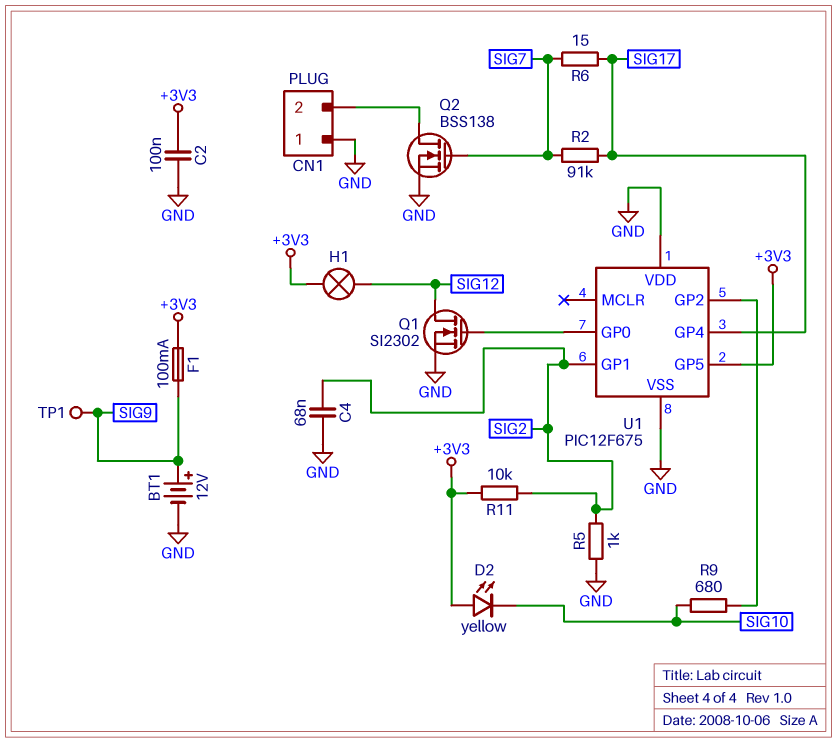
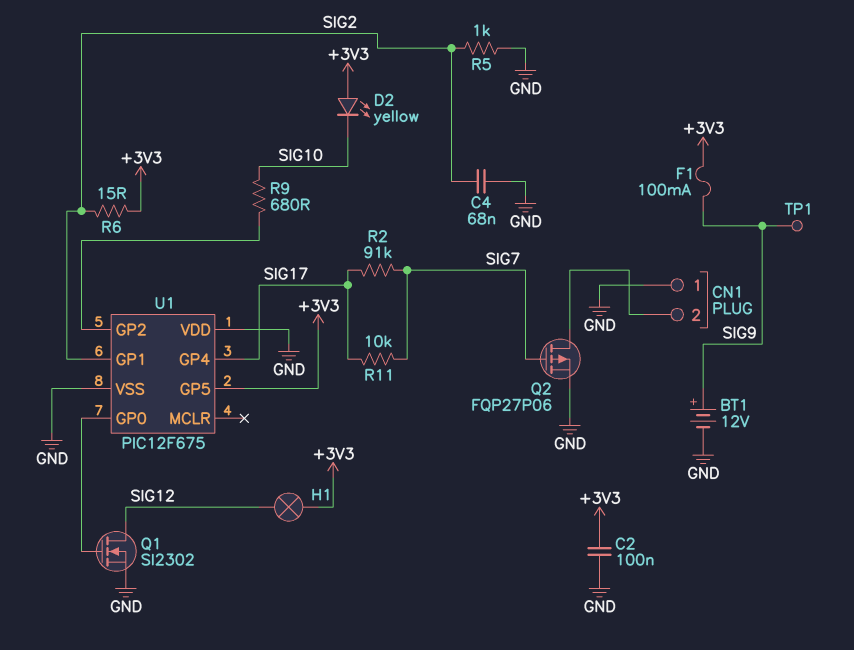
Q2: NMOS BSS138 (G SIG7, D CN1/2, S GND) -> PMOS FQP27P06 (G SIG7, D CN1/2, S GND)
R6: 15 (SIG7, SIG17) -> 15 (+3V3, SIG2)
R11: 10k (+3V3, SIG2) -> 10k (SIG7, SIG17)

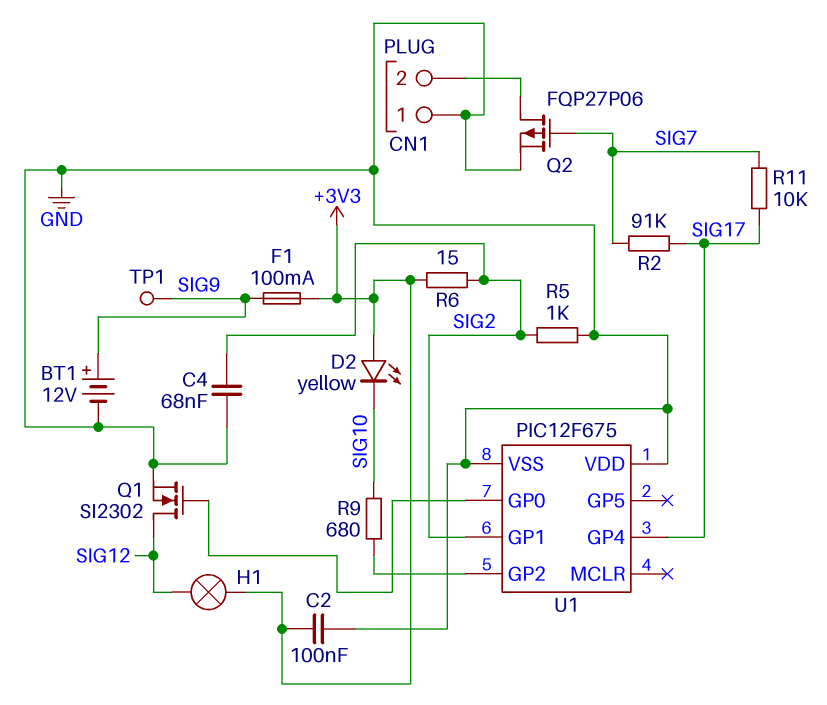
U1 pin GP5: +3V3 -> none

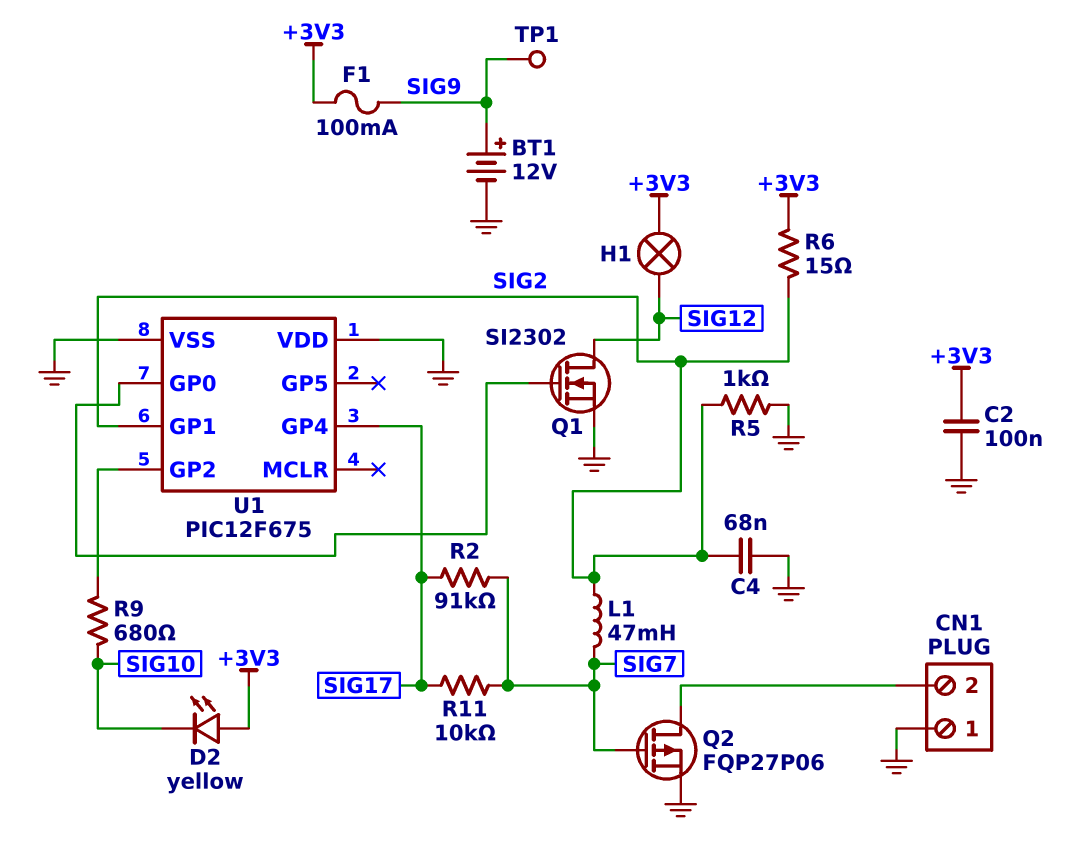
L1: none -> 47mH (SIG2, SIG7)

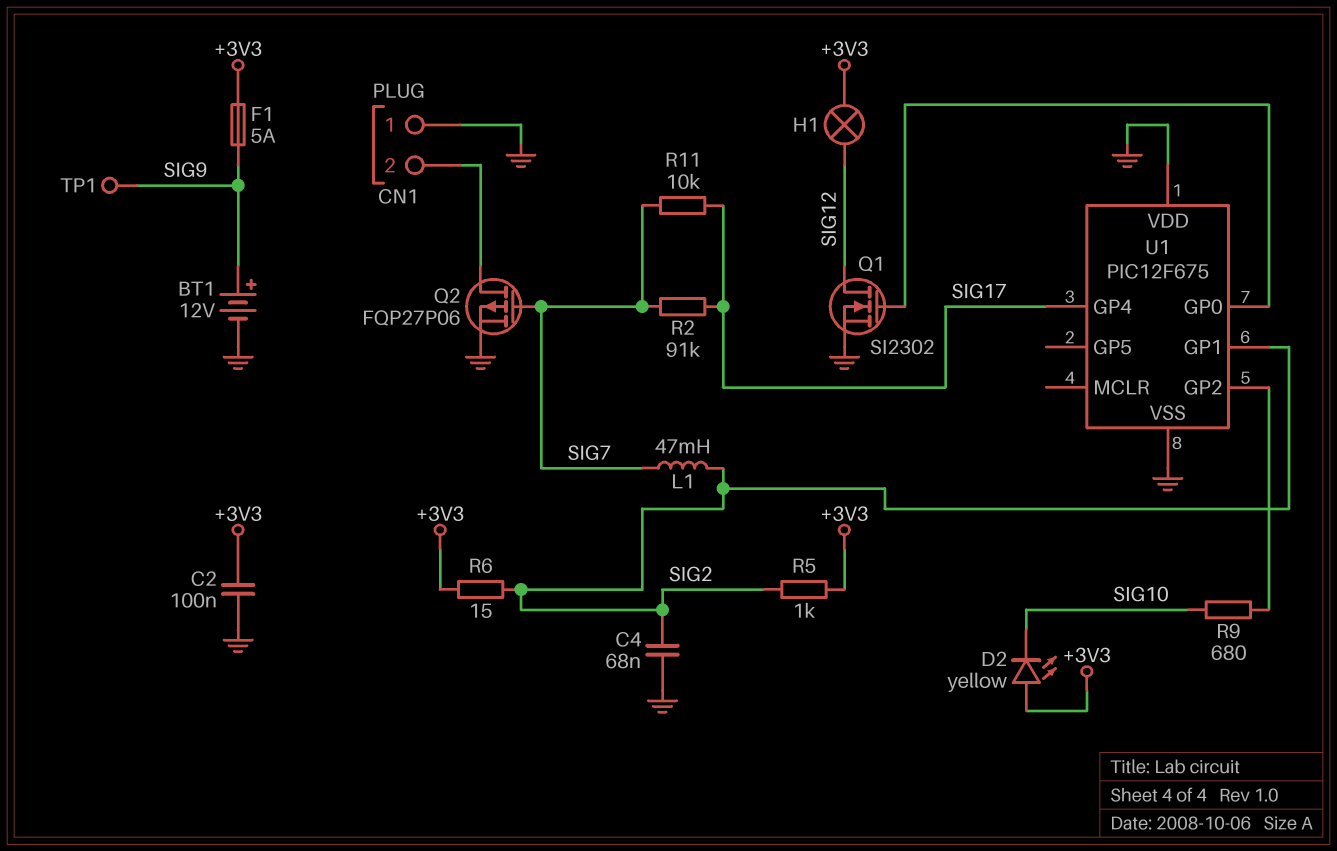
F1: 100mA (+3V3, SIG9) -> 5A (+3V3, SIG9)
R5: 1k (GND, SIG2) -> 1k (+3V3, SIG2)

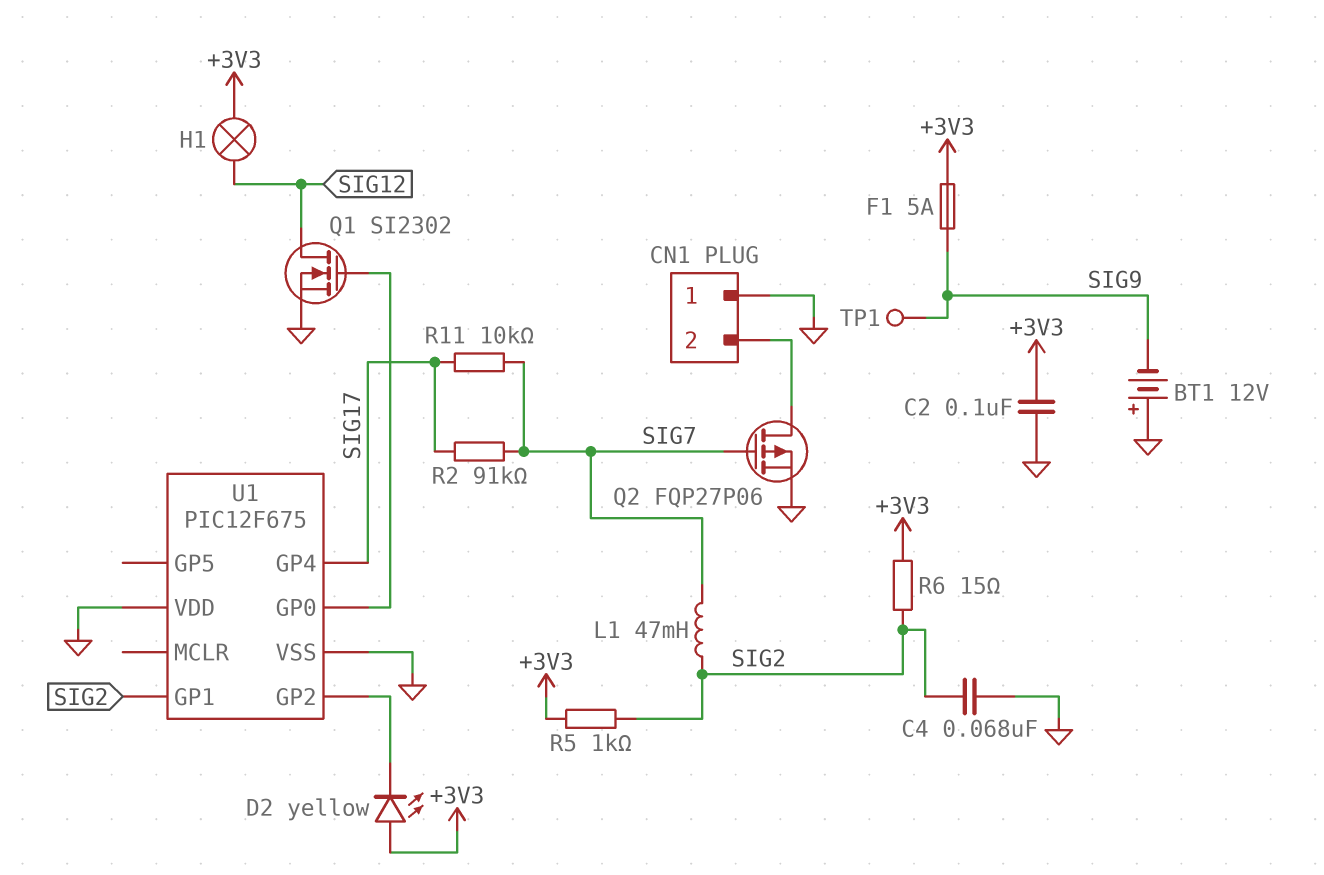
BT1: 12V (plus SIG9, minus GND) -> 12V (plus GND, minus SIG9)
D2: LED yellow (A +3V3, K SIG10) -> LED yellow (A +3V3, K U1/GP2)
R9: 680 (SIG10, U1/GP2) -> none

